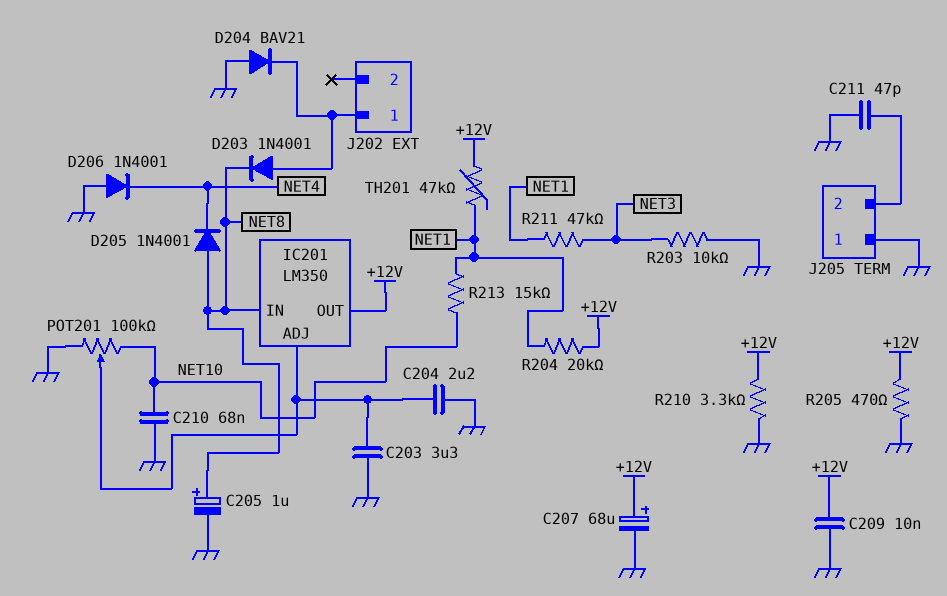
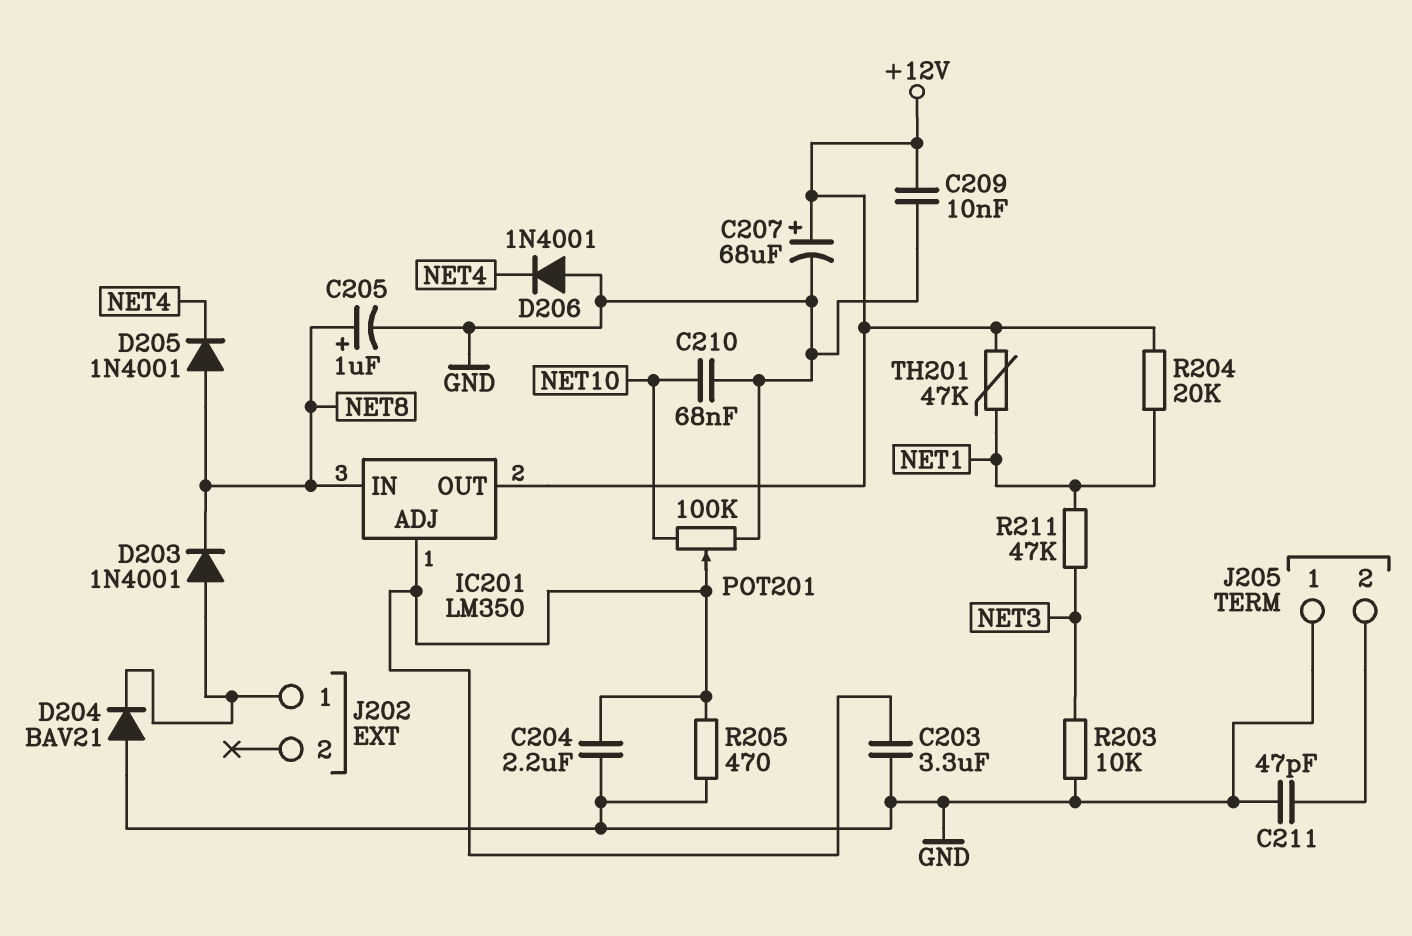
R205: 470 (+12V, GND) -> 470 (GND, IC201/ADJ)
R210: 3.3k (+12V, GND) -> none
R213: 15k (NET1, NET10) -> none

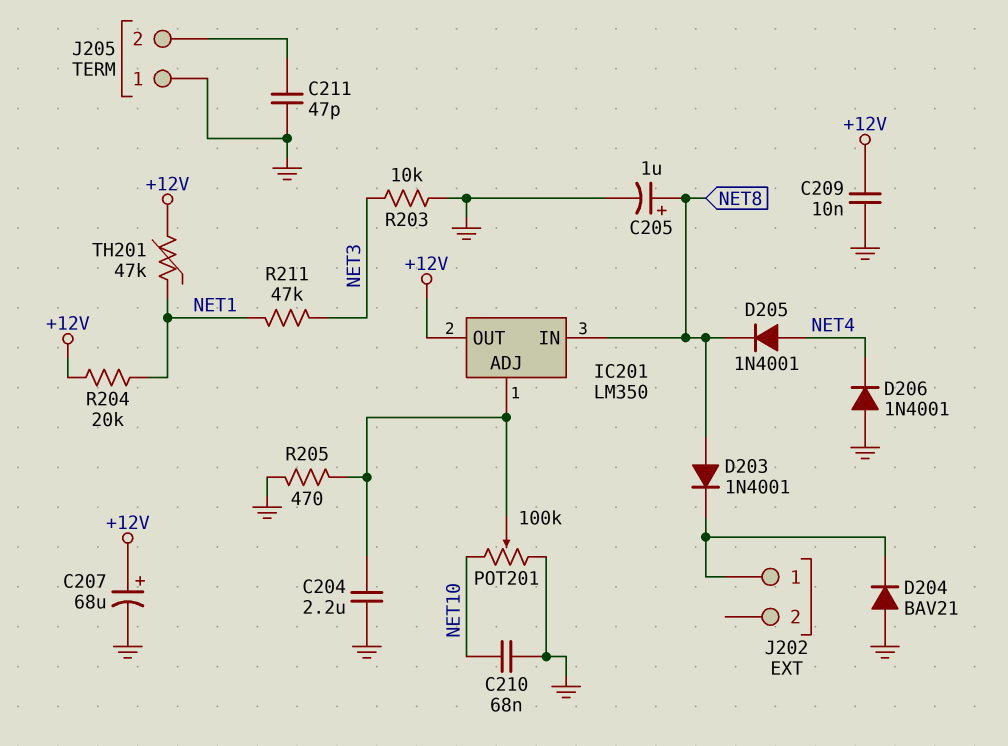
C203: 3.3uF (GND, IC201/ADJ) -> none
D203: diode 1N4001 (A J202/1, K NET8) -> diode 1N4001 (A NET8, K J202/1)
D205: diode 1N4001 (A NET8, K NET4) -> diode 1N4001 (A NET4, K NET8)

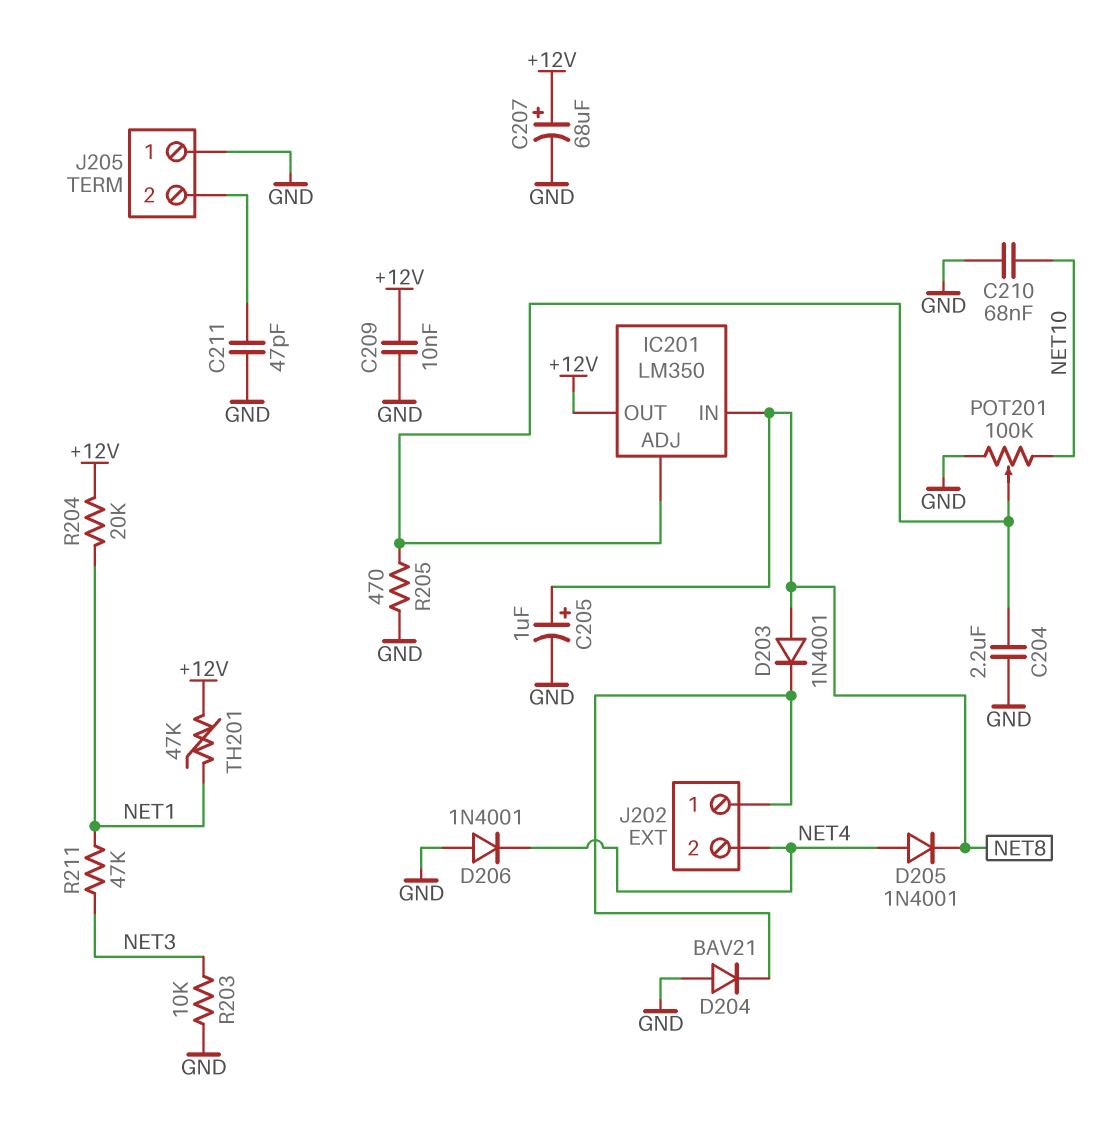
J202 pin 2: none -> NET4

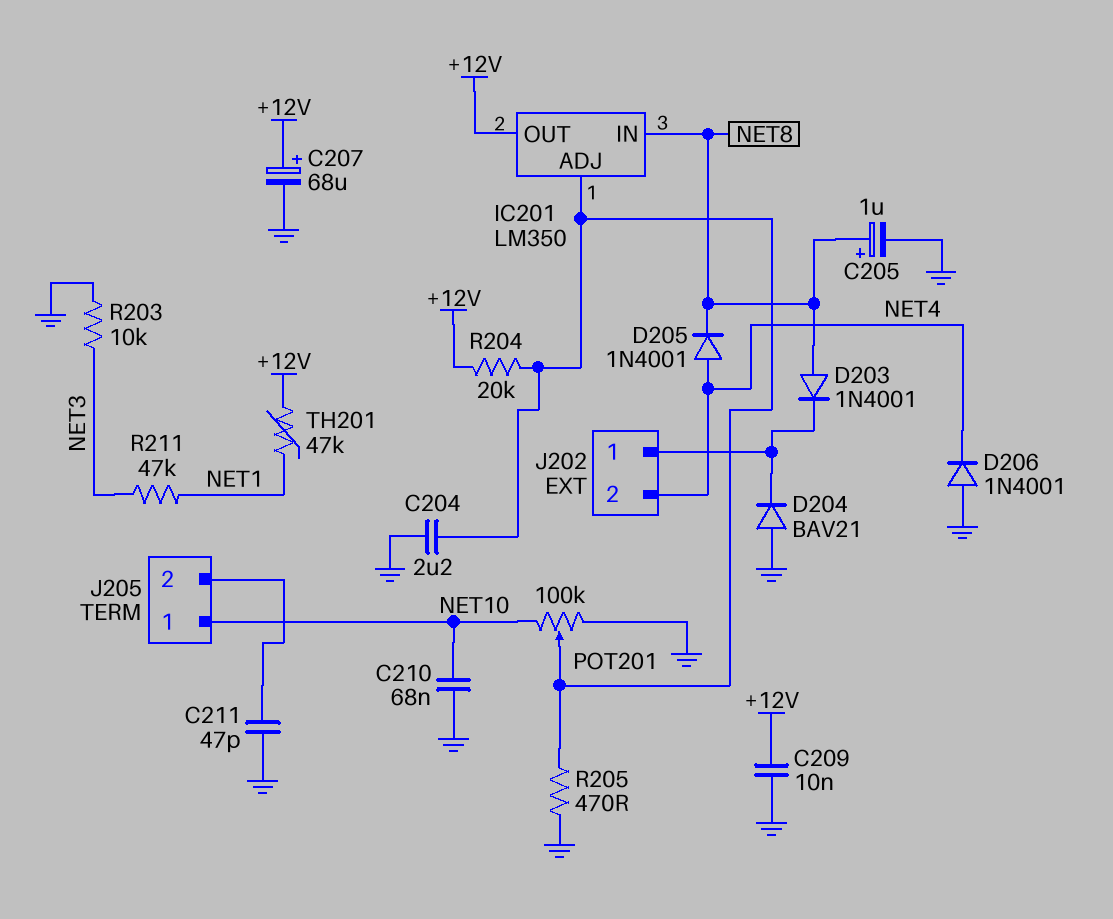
J205 pin 1: GND -> NET10
R204: 20k (+12V, NET1) -> 20k (+12V, IC201/ADJ)

